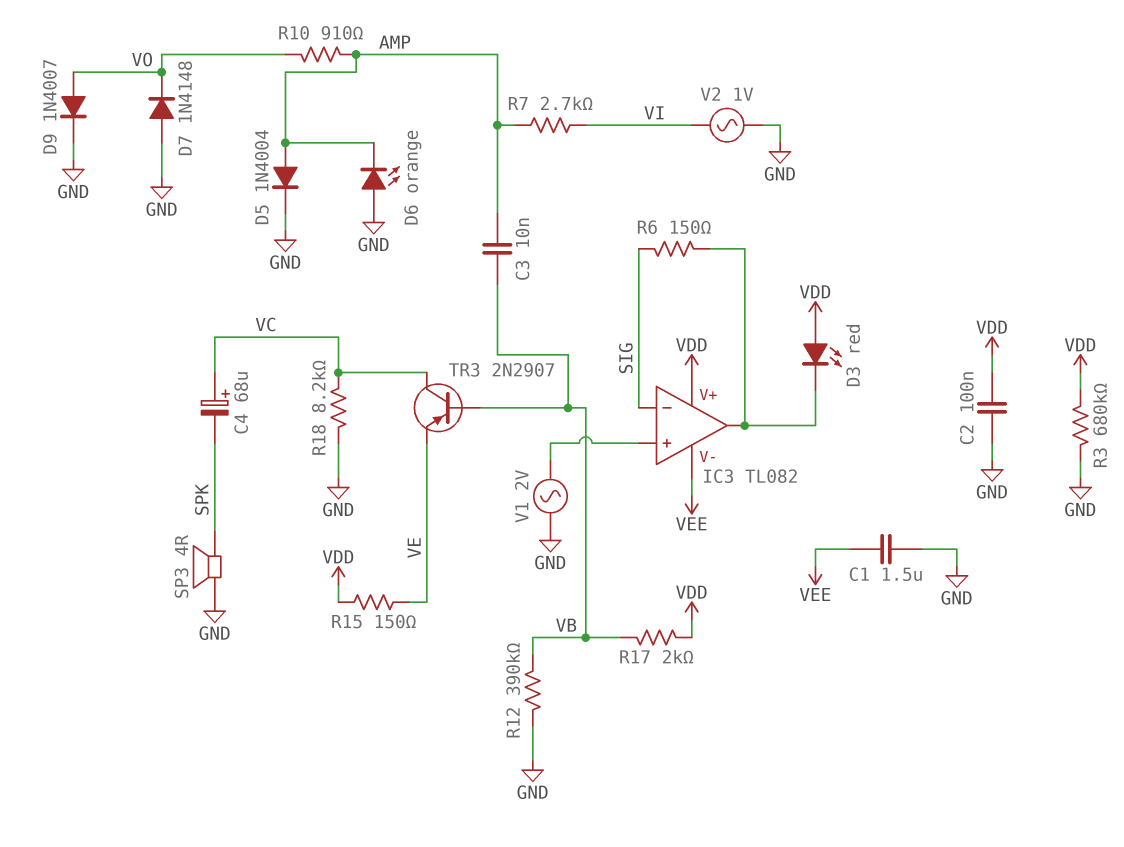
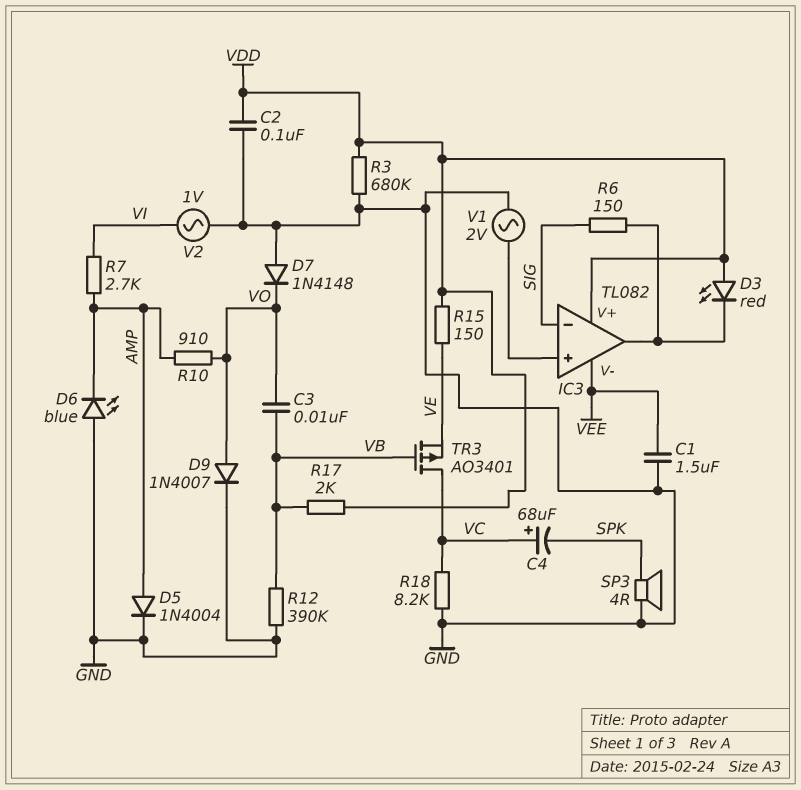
C3: 10nF (AMP, VB) -> 10nF (VB, VO)
D6: LED orange (A GND, K AMP) -> LED blue (A GND, K AMP)
TR3: PNP 2N2907 (B VB, C VC, E VE) -> PMOS AO3401 (G VB, D VC, S VE)

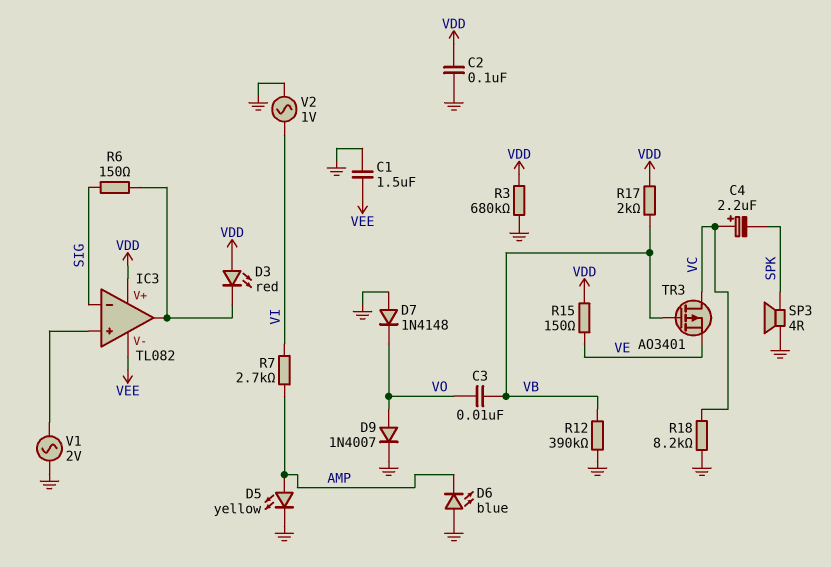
C4: 68uF (plus VC, minus SPK) -> 2.2uF (plus VC, minus SPK)
D5: diode 1N4004 (A AMP, K GND) -> LED yellow (A AMP, K GND)
R10: 910 (AMP, VO) -> none

